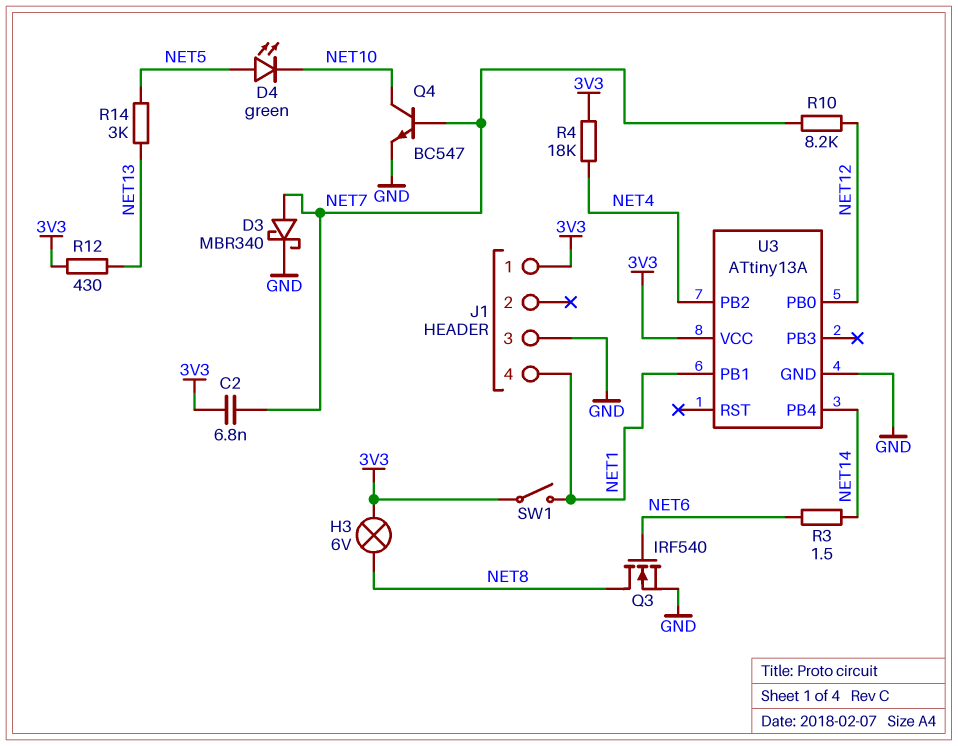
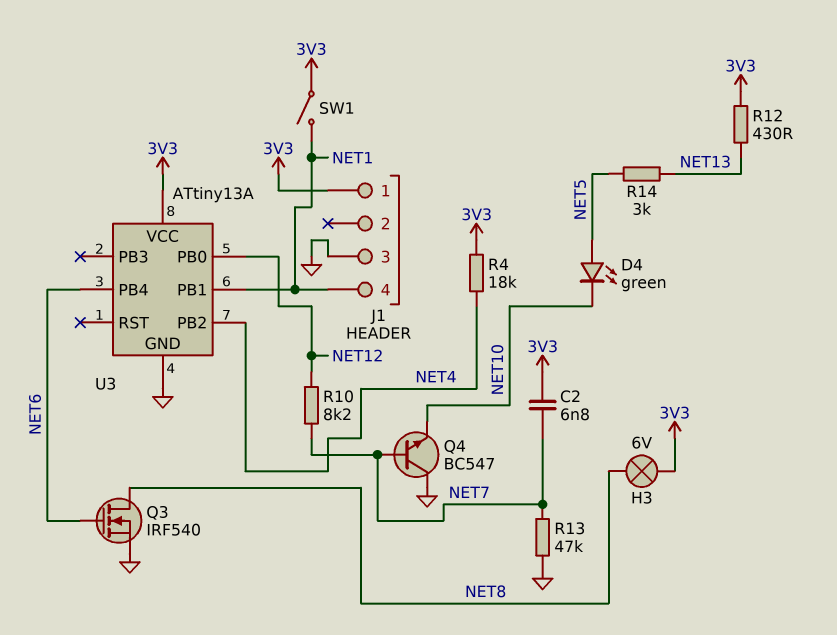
D3: schottky MBR340 (A NET7, K GND) -> none
Q4: NPN BC547 (B NET7, C NET10, E GND) -> NPN BC547 (B NET7, C GND, E NET10)
R3: 1.5 (NET6, NET14) -> none
R13: none -> 47k (GND, NET7)
U3 pin PB4: NET14 -> NET6

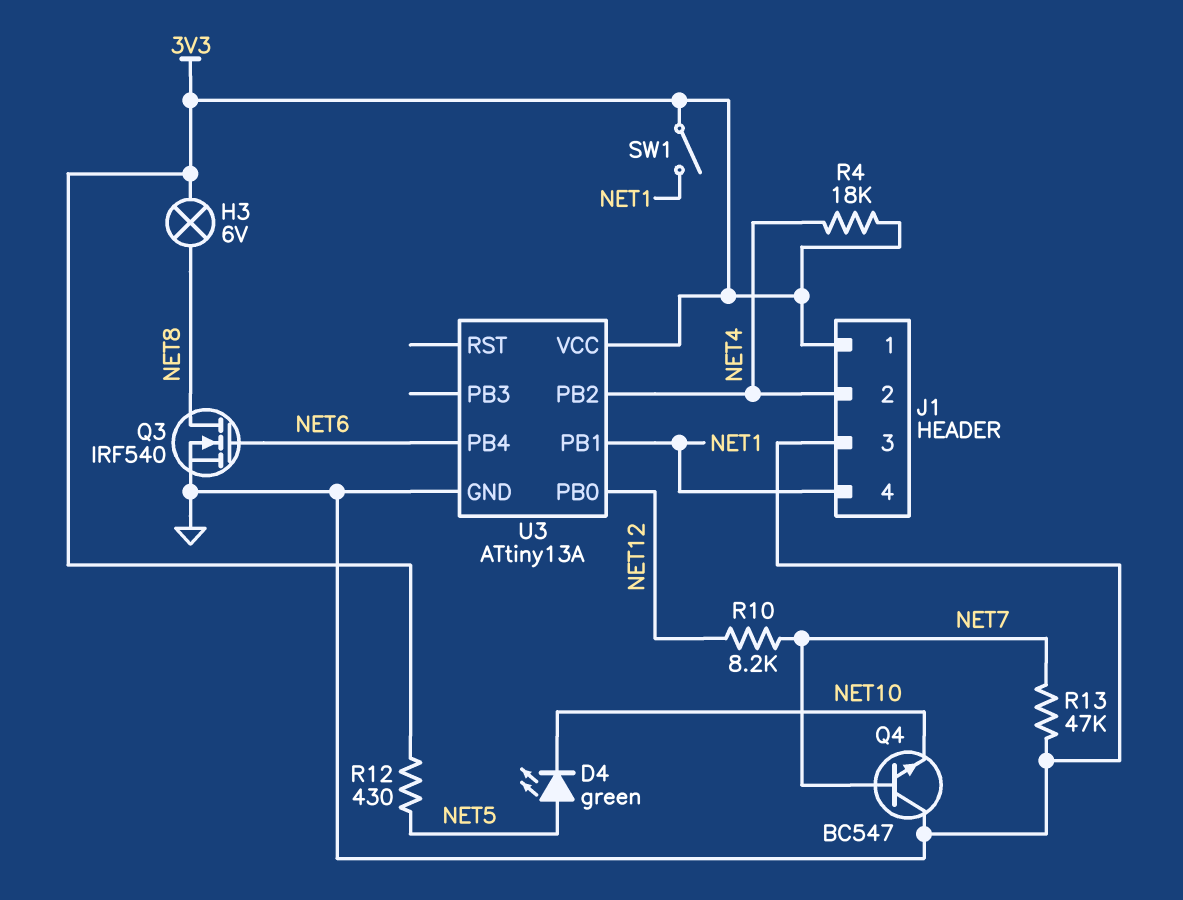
C2: 6.8nF (3V3, NET7) -> none
J1 pin 2: none -> NET4
R12: 430 (3V3, NET13) -> 430 (3V3, NET5)
R14: 3k (NET5, NET13) -> none

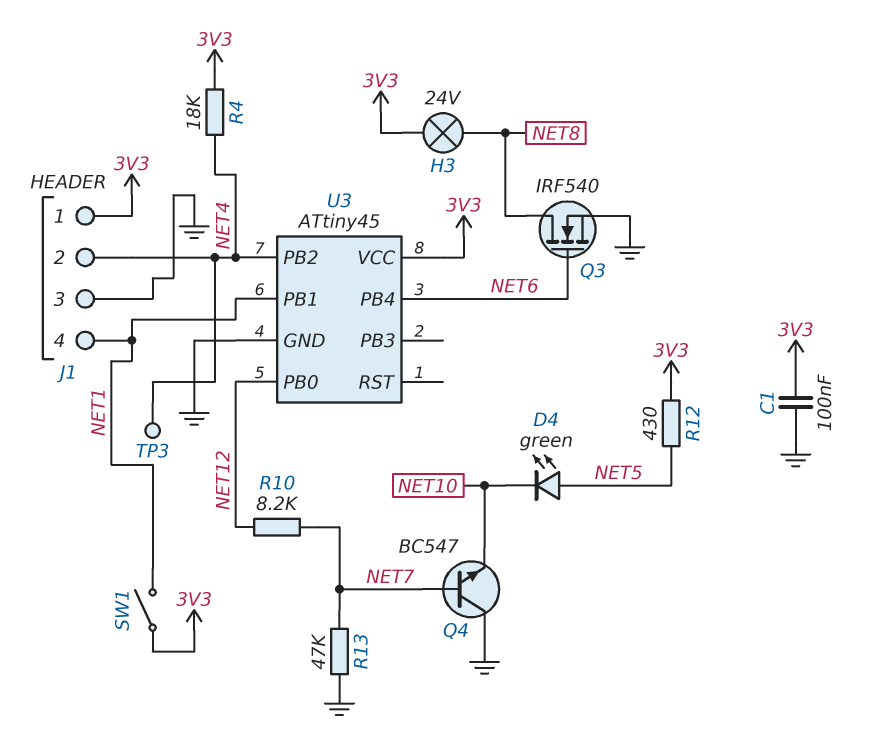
C1: none -> 100nF (3V3, GND)
H3: lamp 6V (3V3, NET8) -> lamp 24V (3V3, NET8)
TP3: none -> test point (NET4)
U3: ATtiny13A -> ATtiny45

